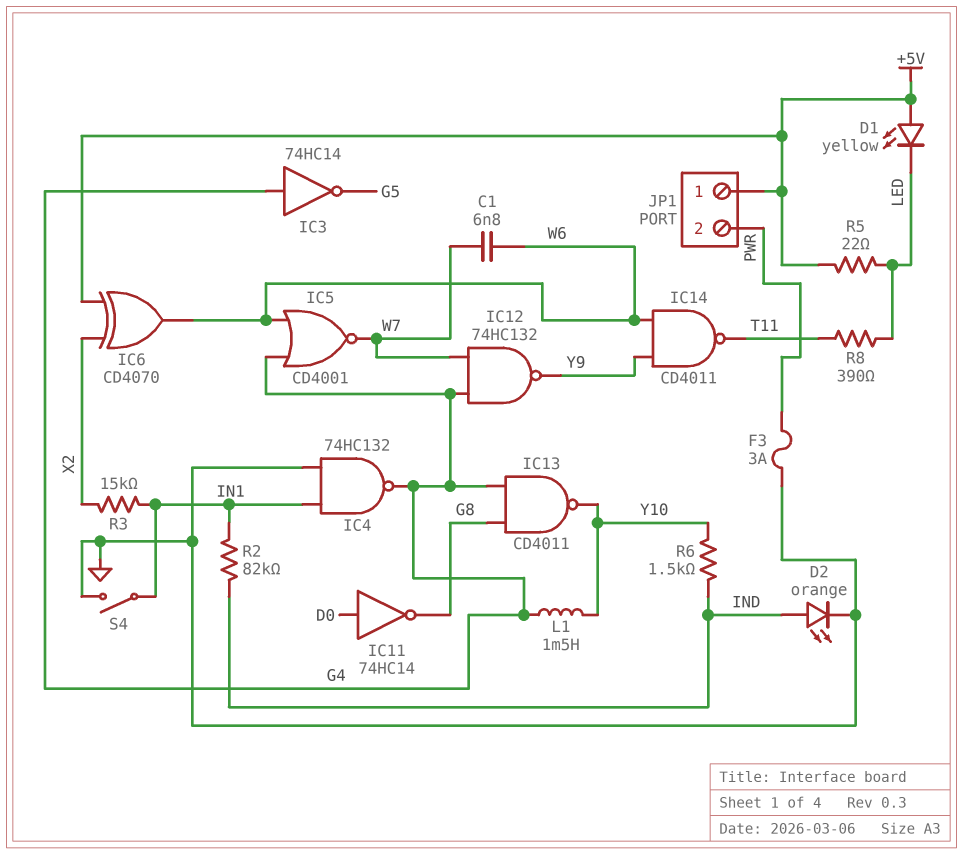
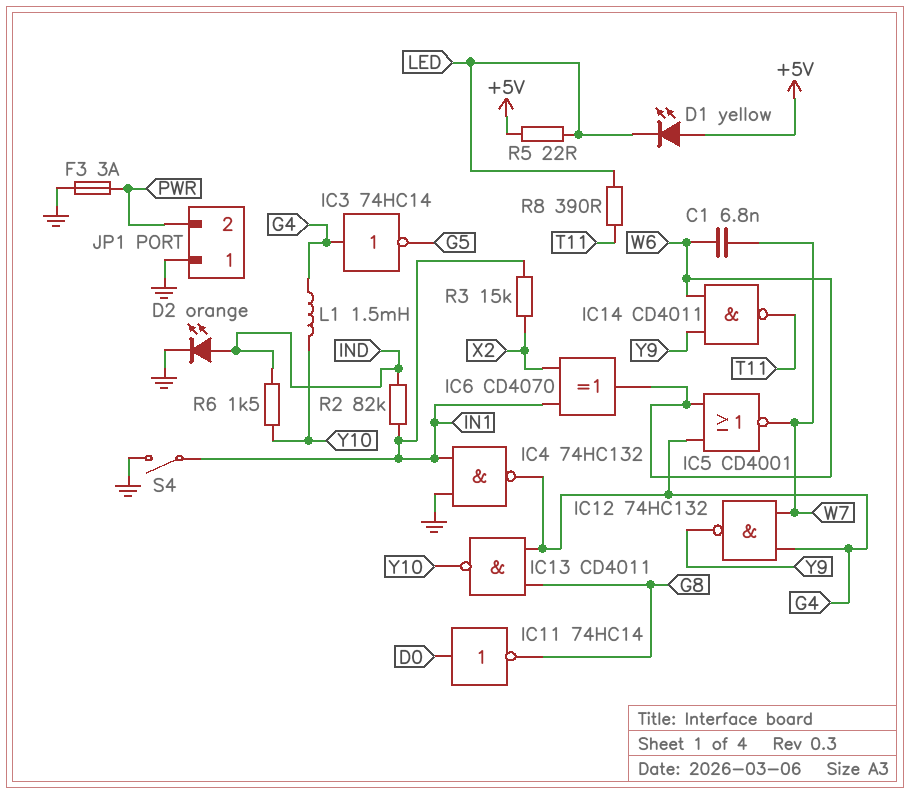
IC6: XOR CD4070 (in +5V, in X2, out W6) -> XOR CD4070 (in IN1, in X2, out W6)
JP1 pin 1: +5V -> GND

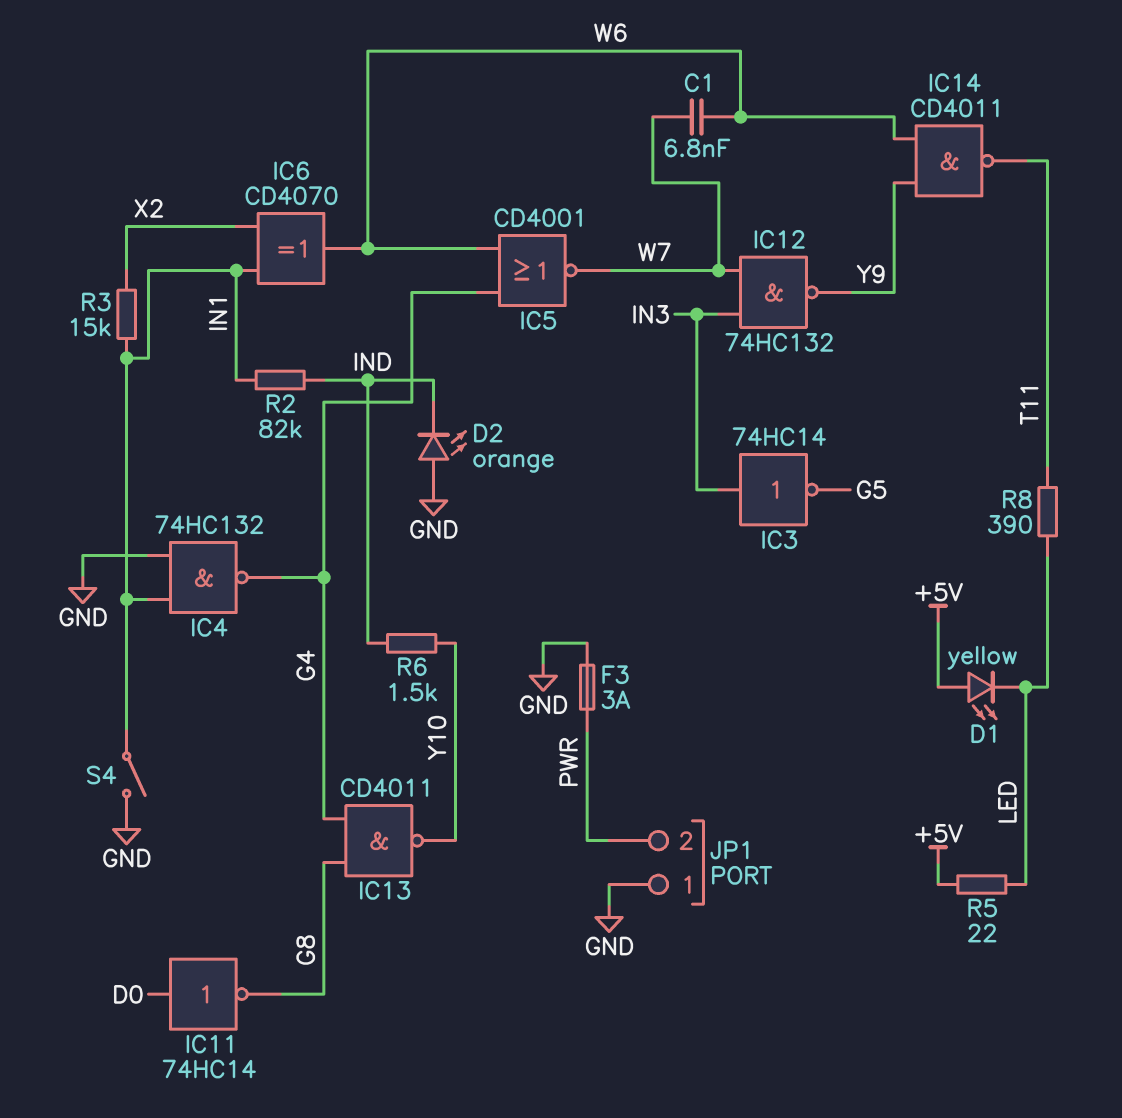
D2: LED orange (A IND, K GND) -> LED orange (A GND, K IND)
IC3: NOT 74HC14 (in G4, out G5) -> NOT 74HC14 (in IN3, out G5)
IC12: NAND 74HC132 (in G4, in W7, out Y9) -> NAND 74HC132 (in IN3, in W7, out Y9)
L1: 1.5mH (G4, Y10) -> none

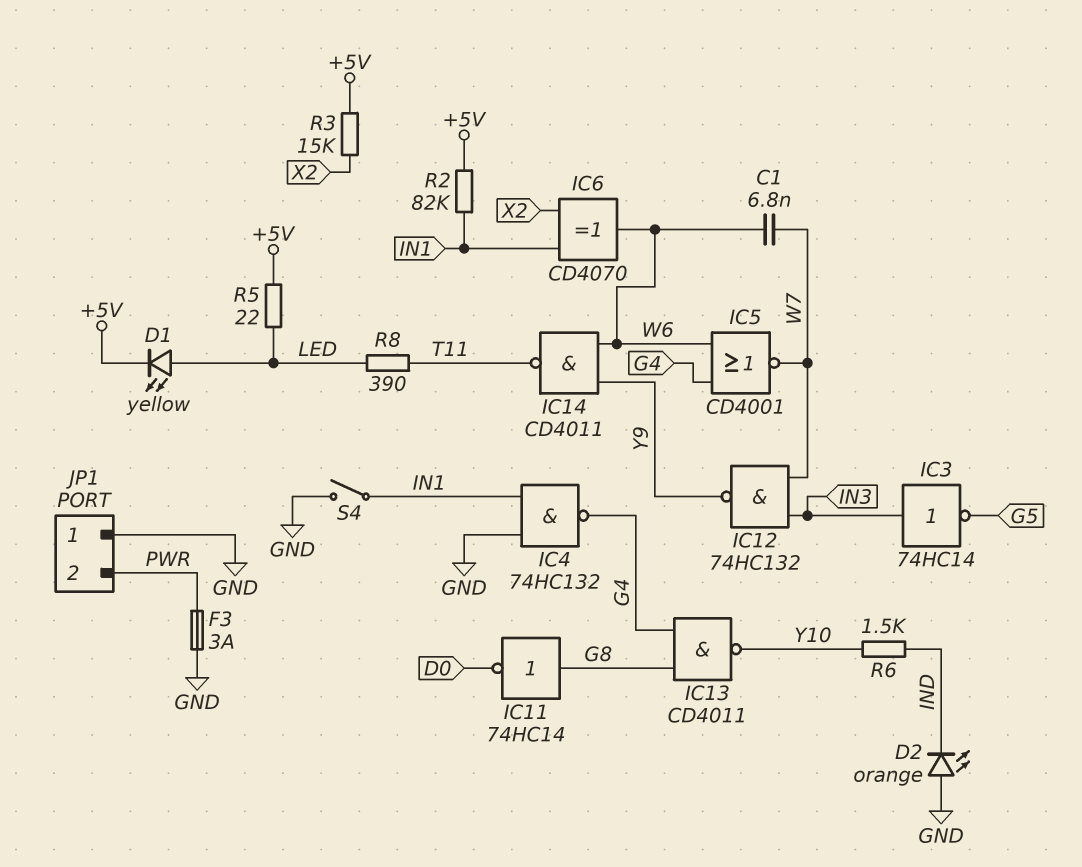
D1: LED yellow (A +5V, K LED) -> LED yellow (A LED, K +5V)
IC11: NOT 74HC14 (in D0, out G8) -> NOT 74HC14 (in G8, out D0)
R2: 82k (IN1, IND) -> 82k (+5V, IN1)
R3: 15k (IN1, X2) -> 15k (+5V, X2)

